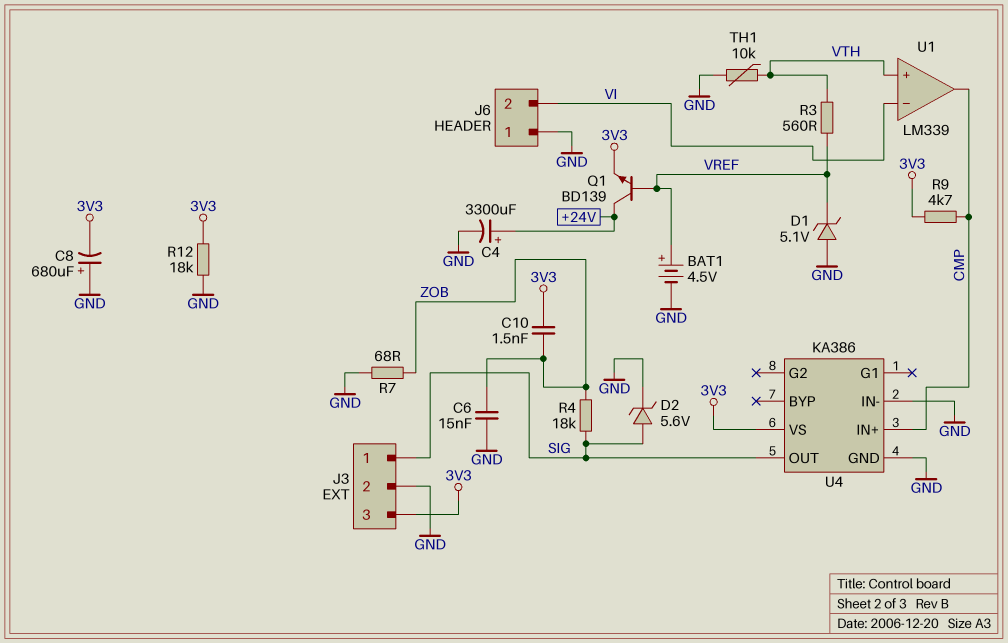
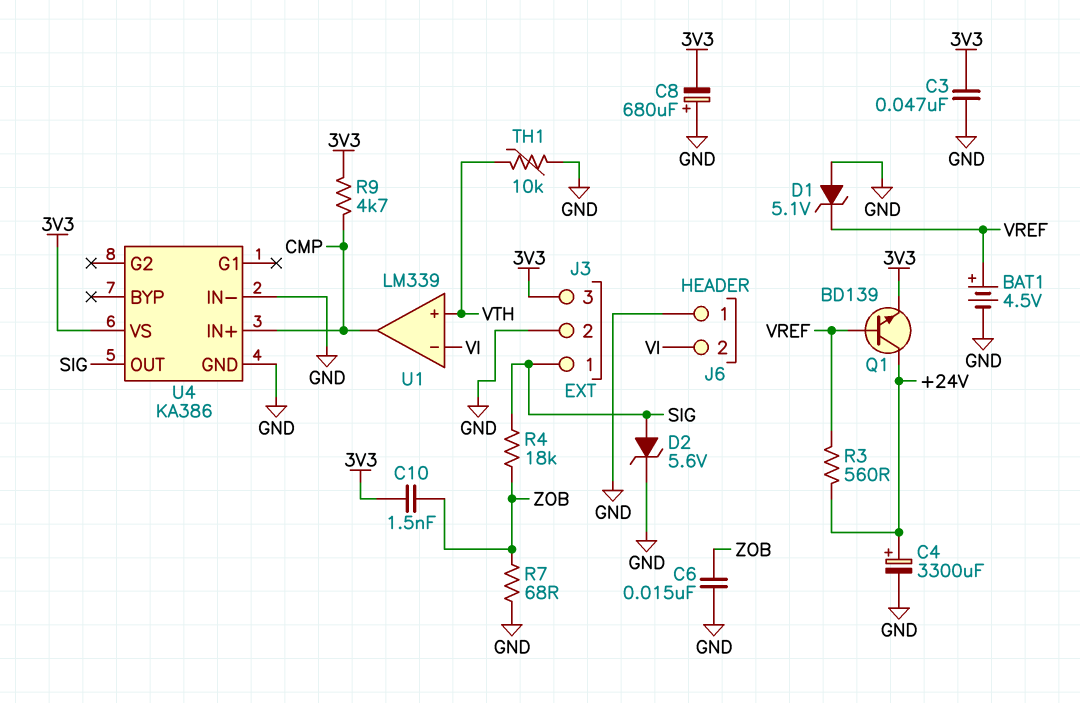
C3: none -> 47nF (3V3, GND)
R3: 560 (VREF, VTH) -> 560 (+24V, VREF)
R12: 18k (3V3, GND) -> none

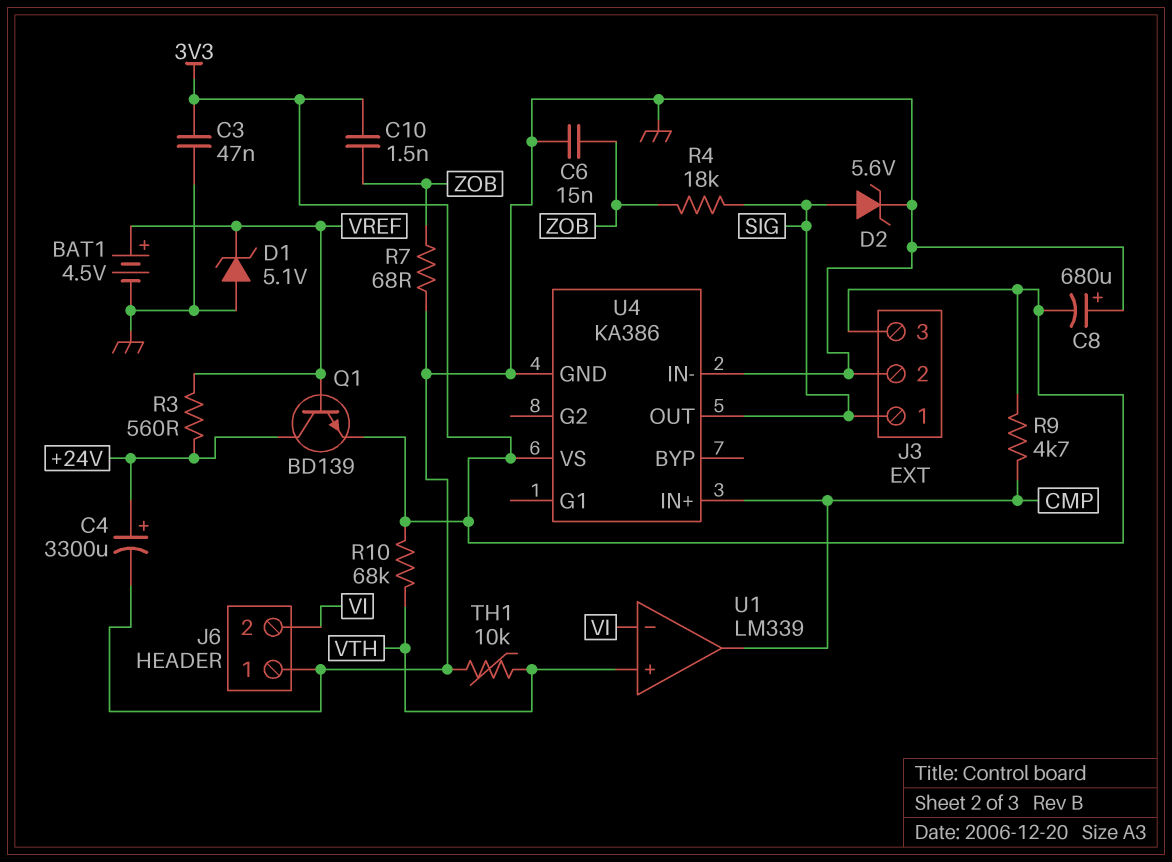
R10: none -> 68k (3V3, VTH)

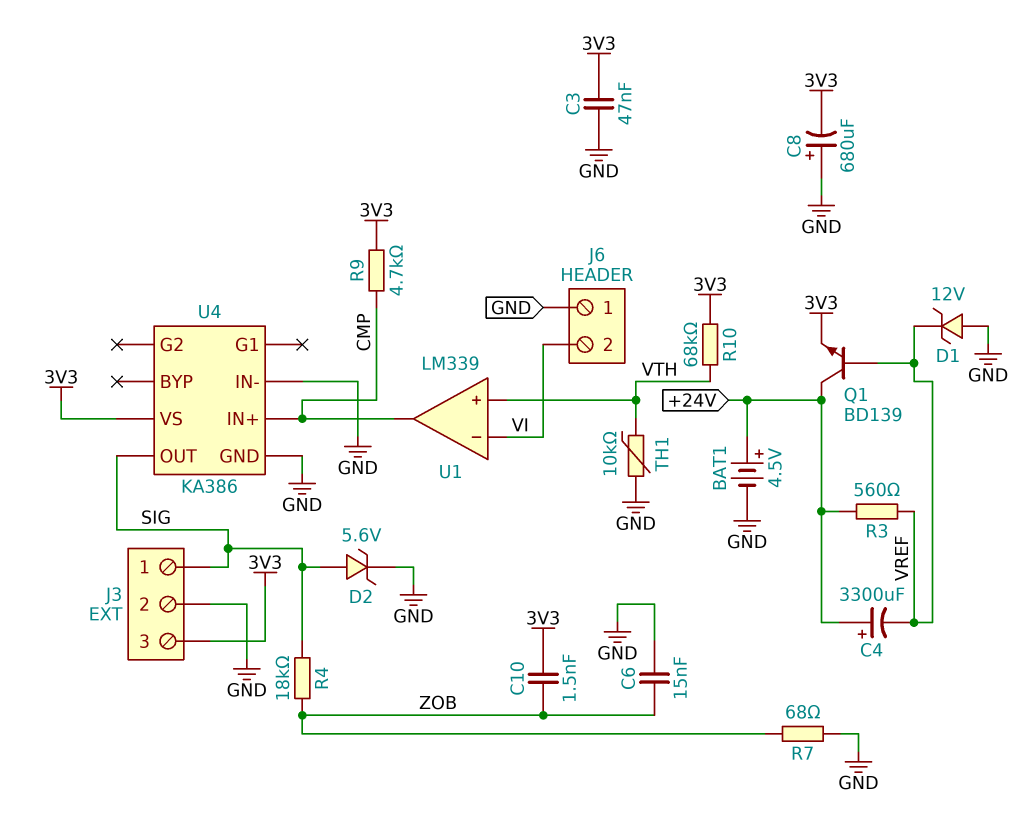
BAT1: 4.5V (plus VREF, minus GND) -> 4.5V (plus +24V, minus GND)
C4: 3300uF (plus +24V, minus GND) -> 3300uF (plus +24V, minus VREF)
D1: zener 5.1V (A GND, K VREF) -> zener 12V (A GND, K VREF)

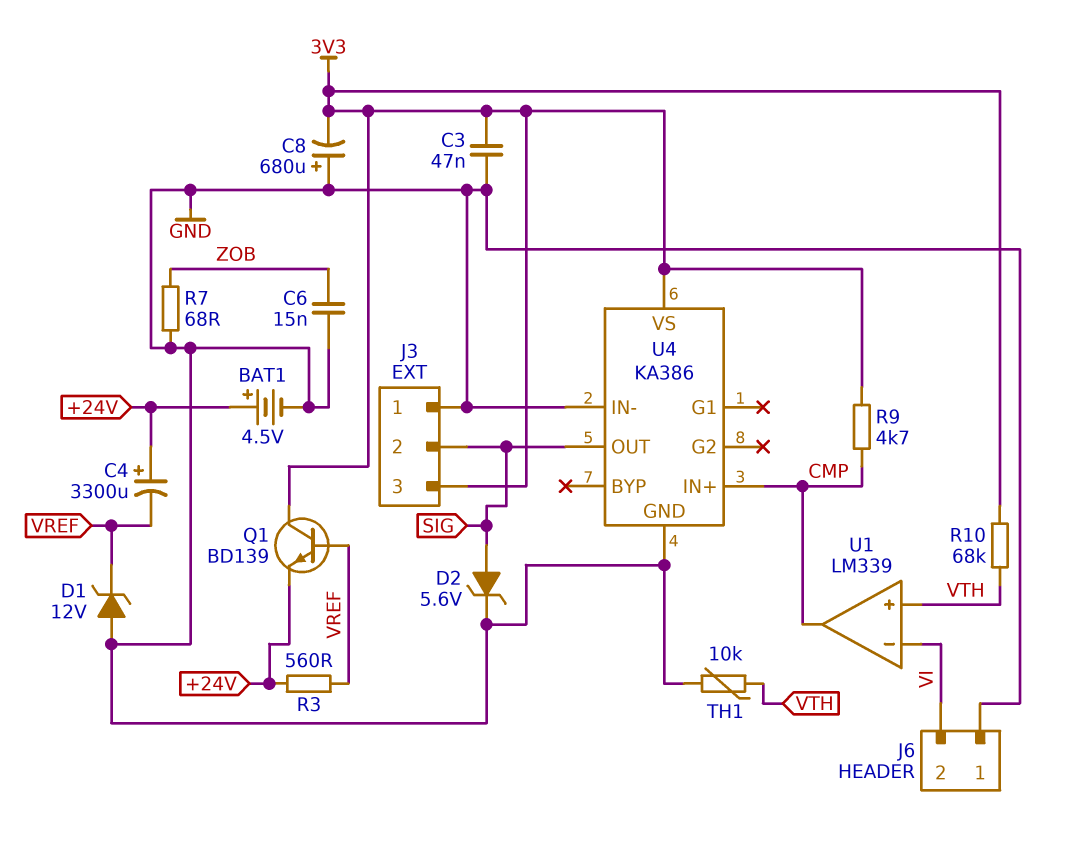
C10: 1.5nF (3V3, ZOB) -> none
J3 pin 1: SIG -> GND
J3 pin 2: GND -> SIG
Q1: NPN BD139 (B VREF, C +24V, E 3V3) -> NPN BD139 (B VREF, C 3V3, E +24V)
R4: 18k (SIG, ZOB) -> none

